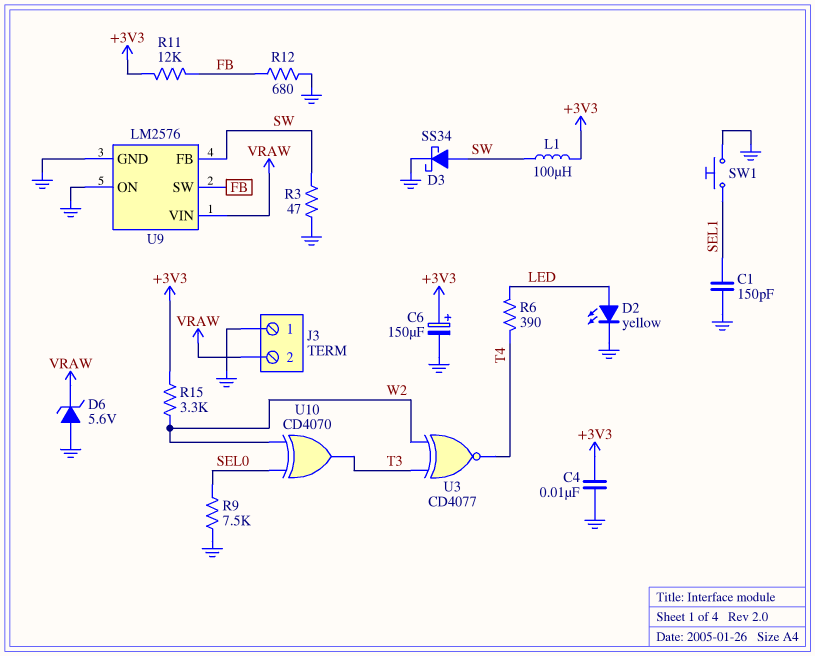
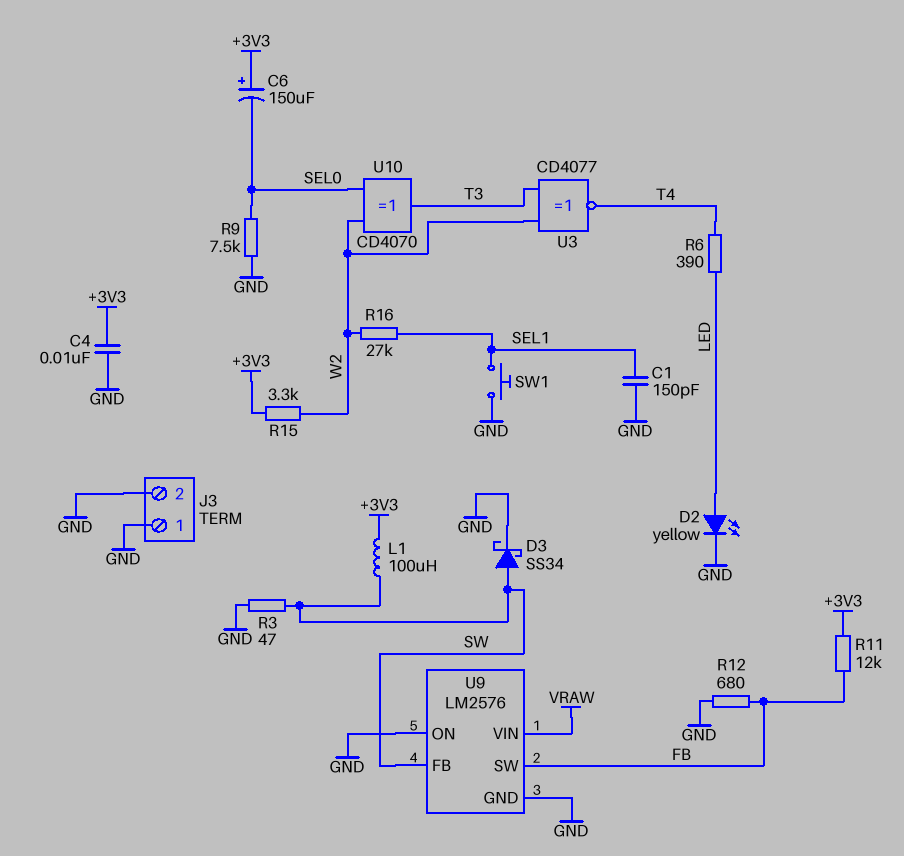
C6: 150uF (plus +3V3, minus GND) -> 150uF (plus +3V3, minus SEL0)
D6: zener 5.6V (A GND, K VRAW) -> none
J3 pin 2: VRAW -> GND
R16: none -> 27k (SEL1, W2)

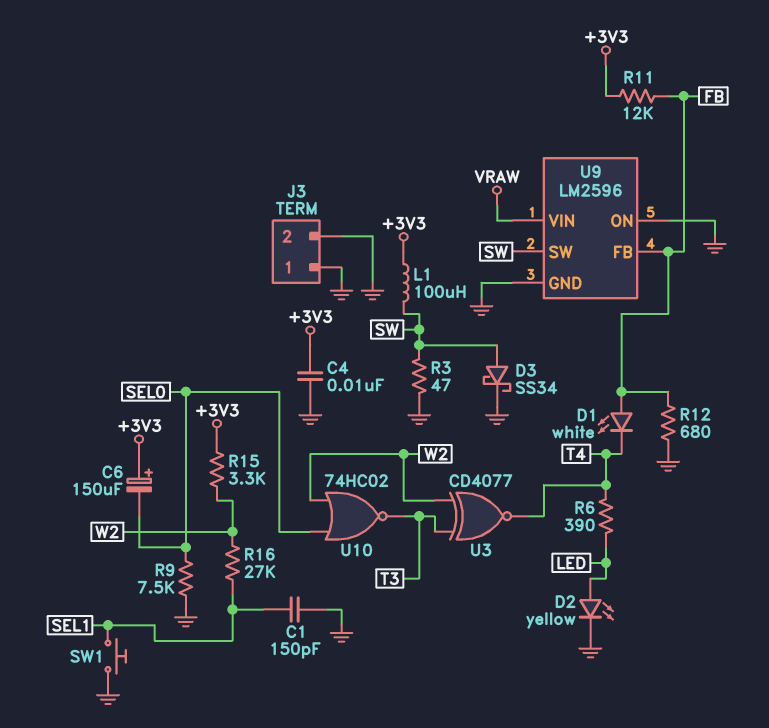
D1: none -> LED white (A FB, K T4)
U9: LM2576 -> LM2596
U9 pin FB: SW -> FB
U9 pin SW: FB -> SW
U10: XOR CD4070 (in SEL0, in W2, out T3) -> NOR 74HC02 (in SEL0, in W2, out T3)

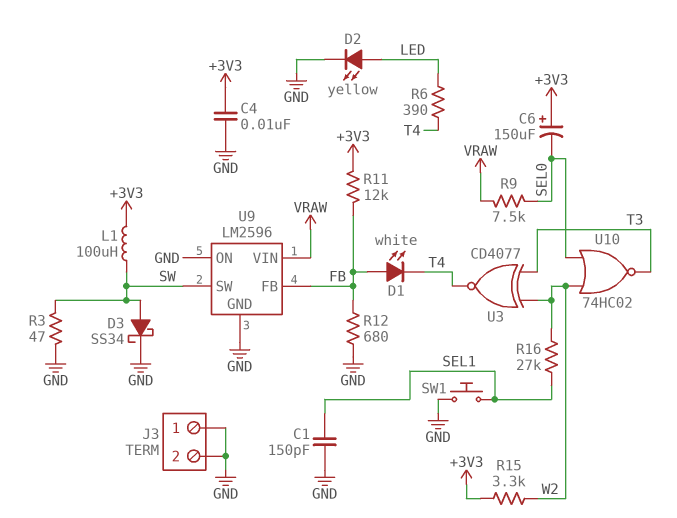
R9: 7.5k (GND, SEL0) -> 7.5k (SEL0, VRAW)

